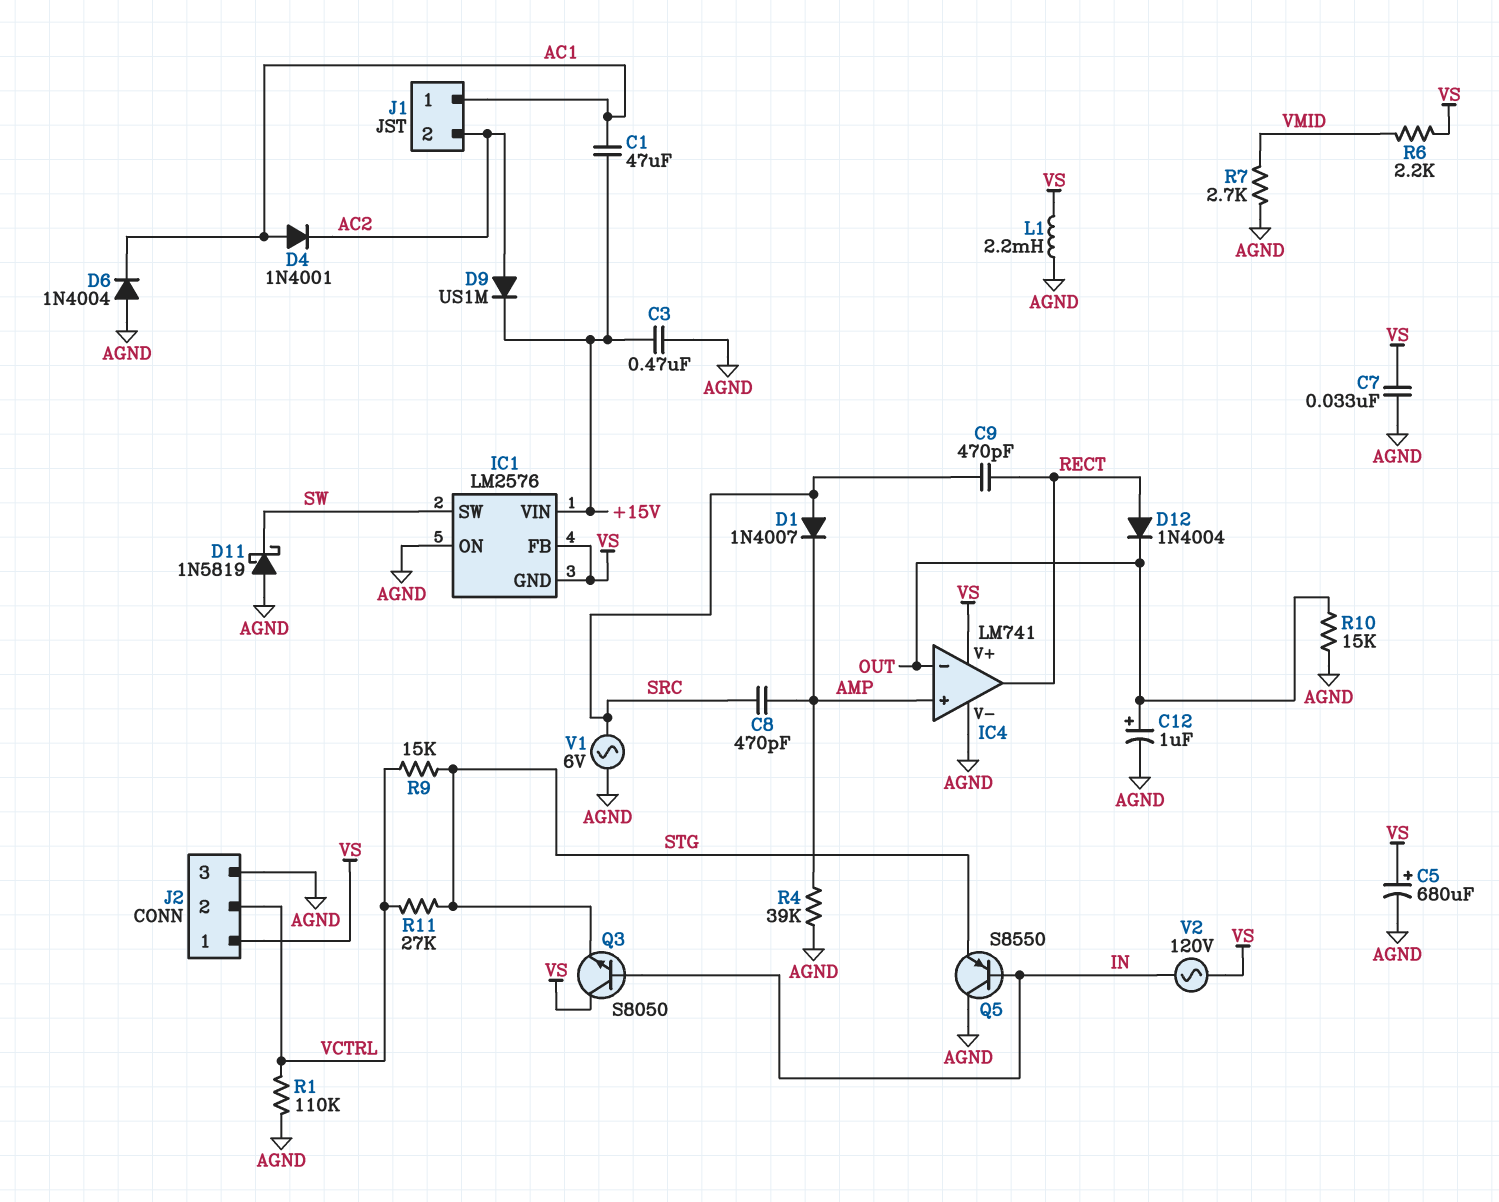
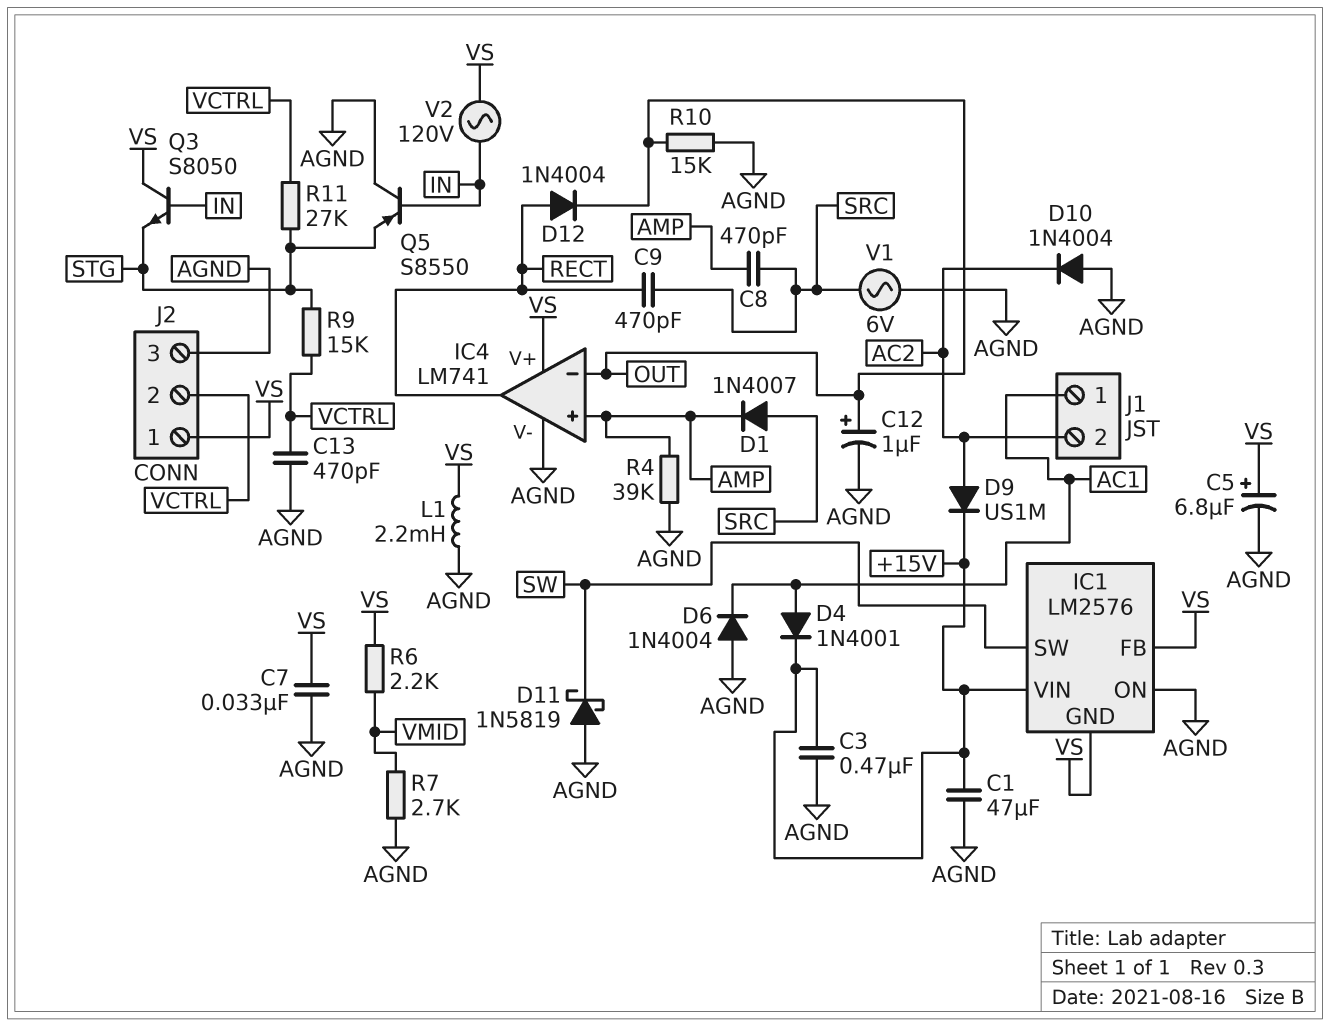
C1: 47uF (+15V, AC1) -> 47uF (+15V, AGND)
C5: 680uF (plus VS, minus AGND) -> 6.8uF (plus VS, minus AGND)
C13: none -> 470pF (AGND, VCTRL)
D4: diode 1N4001 (A AC1, K AC2) -> diode 1N4001 (A AC1, K +15V)
D10: none -> diode 1N4004 (A AGND, K AC2)
R1: 110k (AGND, VCTRL) -> none

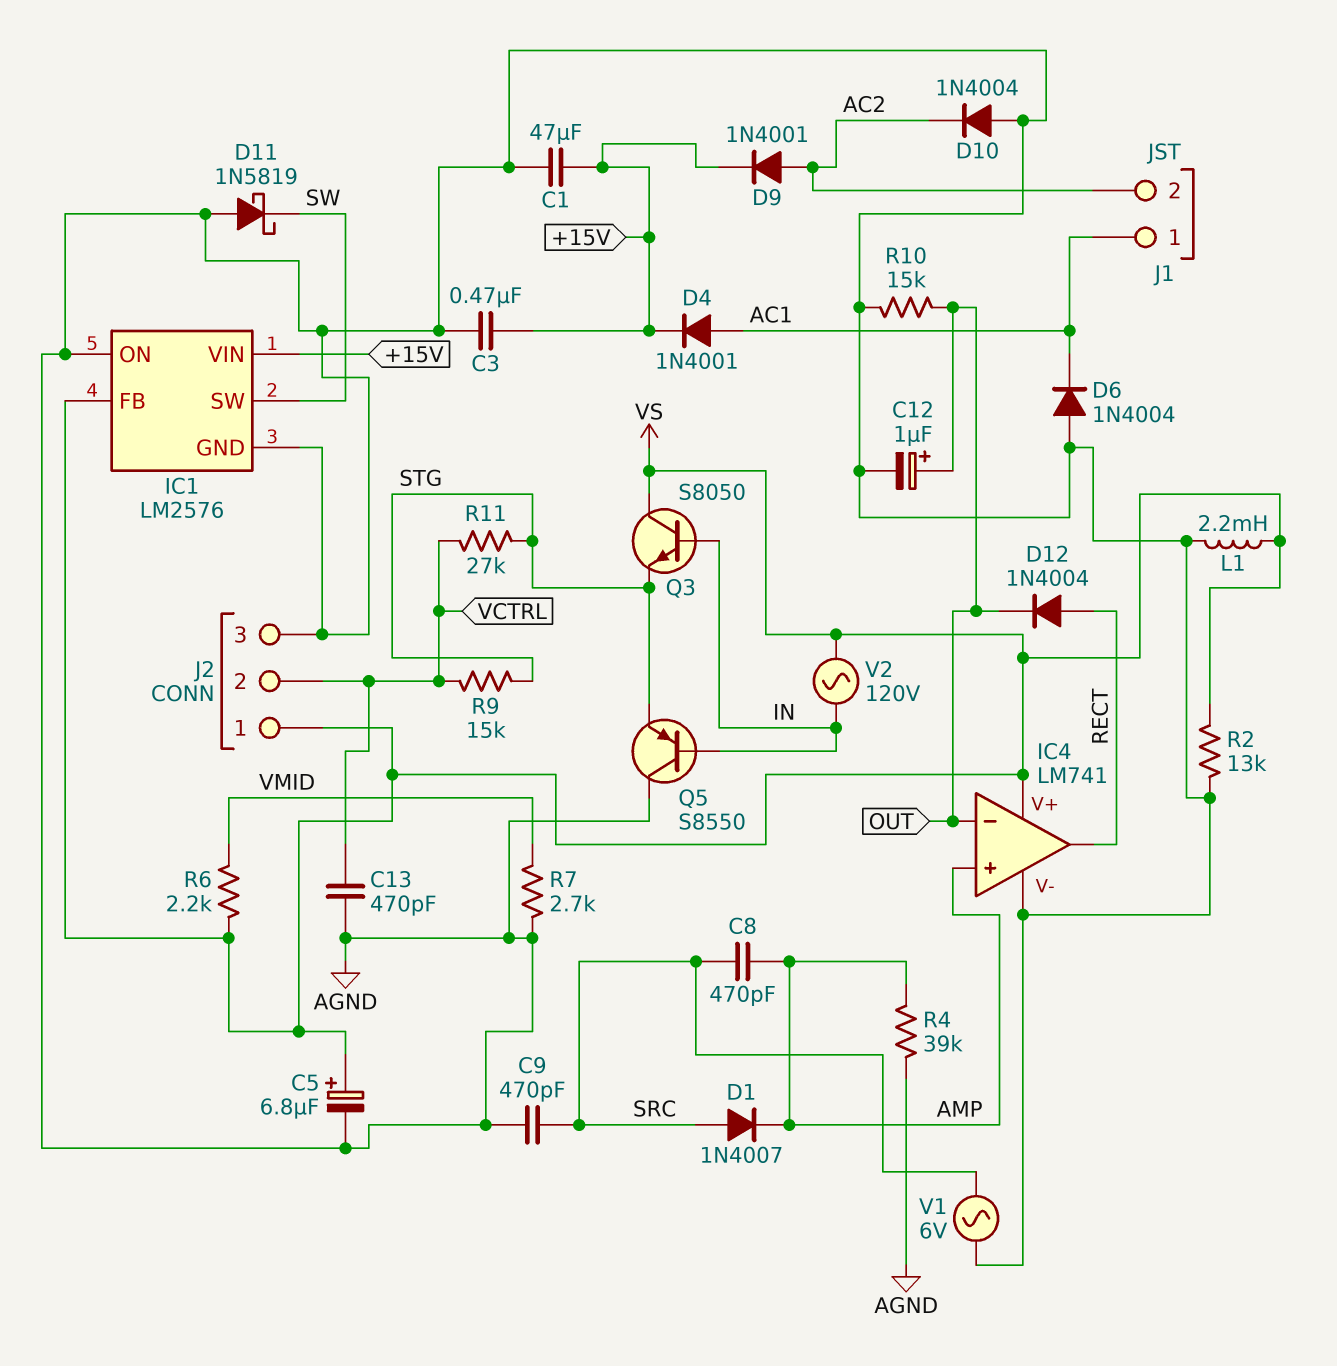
C7: 33nF (AGND, VS) -> none
C9: 470pF (RECT, SRC) -> 470pF (AGND, SRC)
D9: diode US1M (A AC2, K +15V) -> diode 1N4001 (A AC2, K +15V)
IC1 pin GND: VS -> AGND
R2: none -> 13k (AGND, VS)

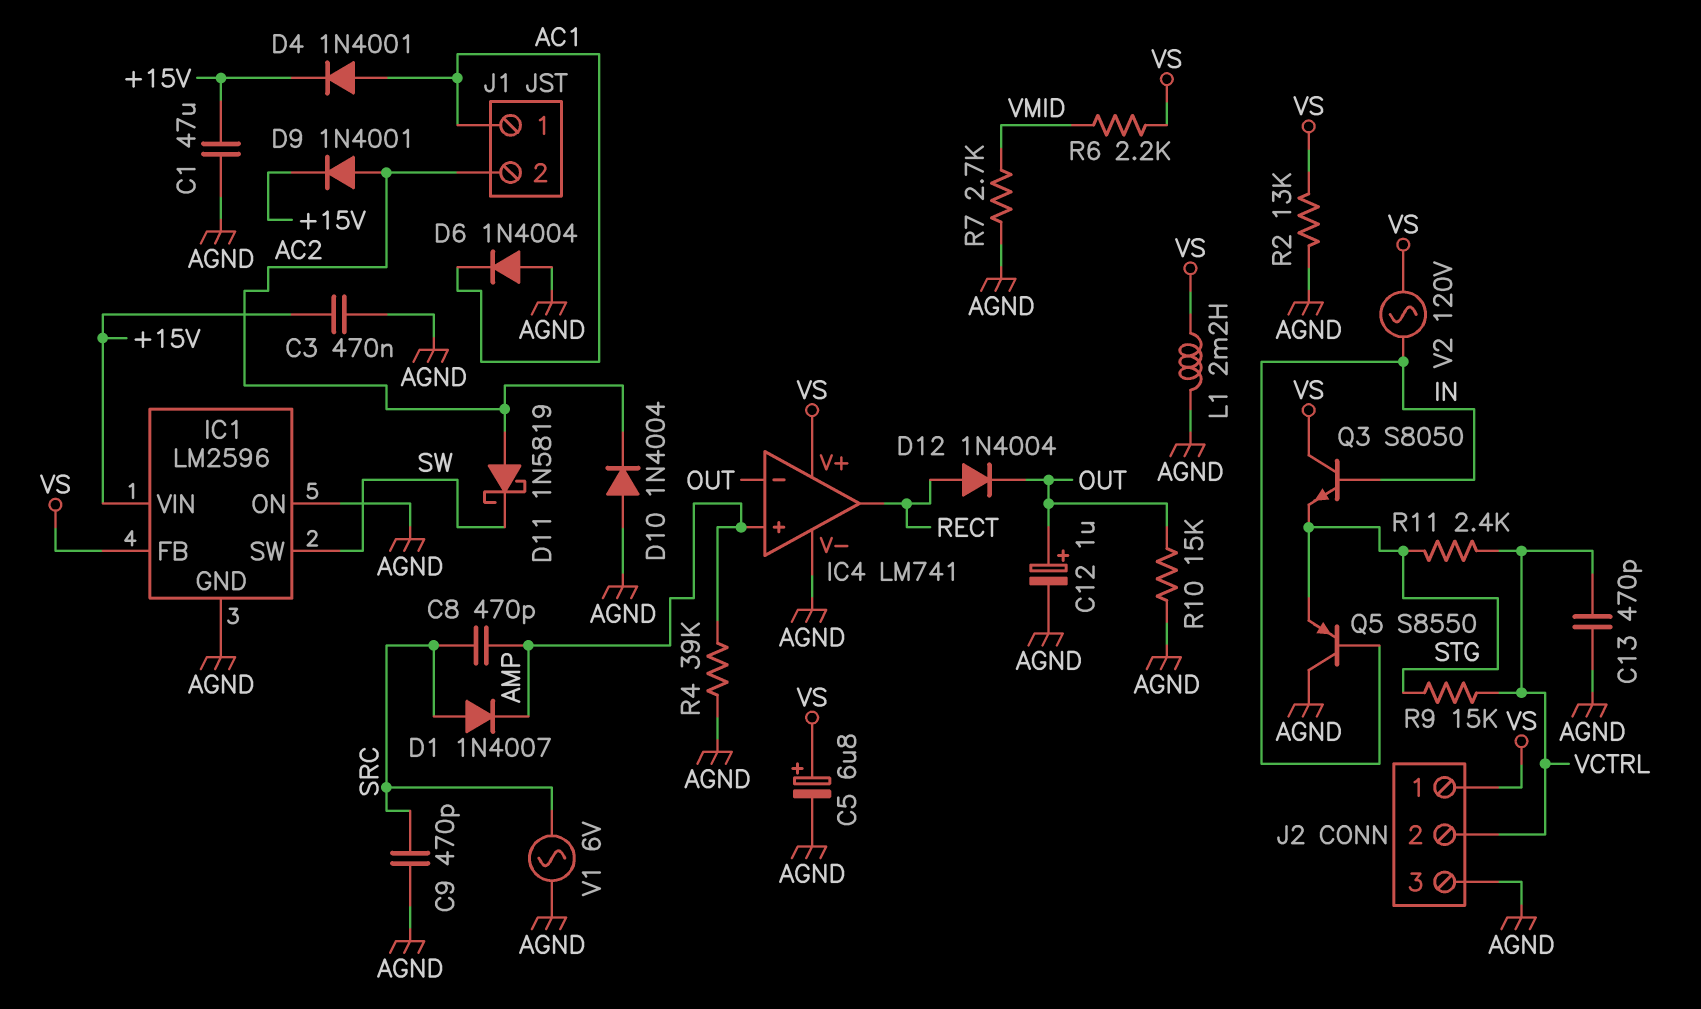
D11: schottky 1N5819 (A AGND, K SW) -> schottky 1N5819 (A AC2, K SW)
IC1: LM2576 -> LM2596
R11: 27k (STG, VCTRL) -> 2.4k (STG, VCTRL)

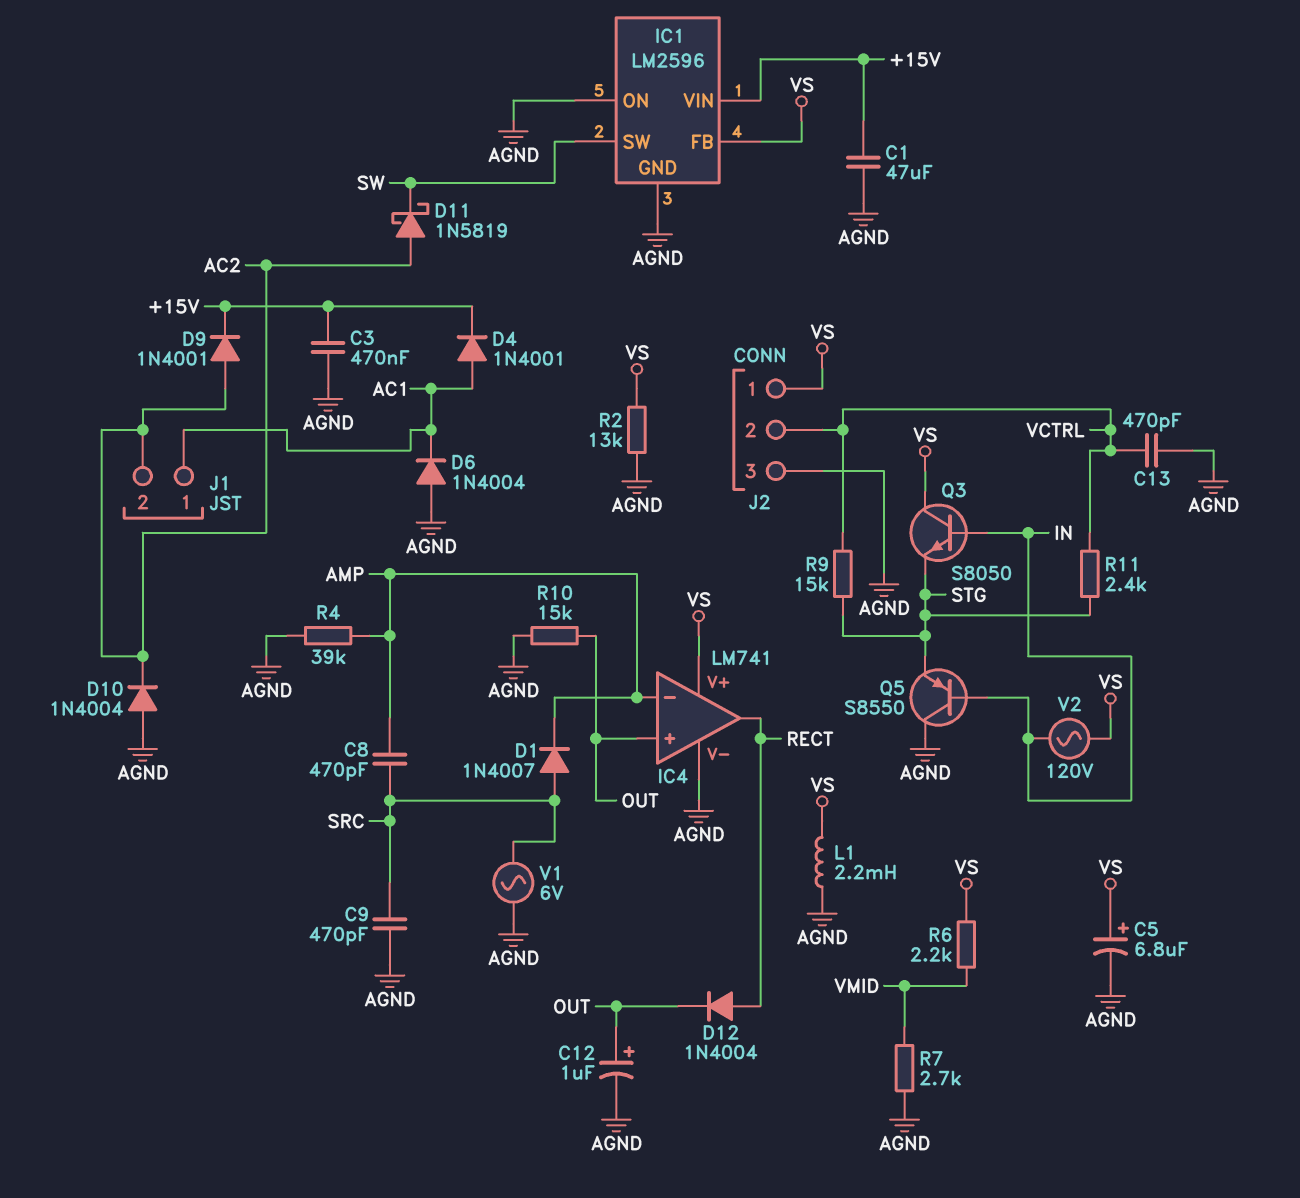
IC4 pin in+: AMP -> OUT
IC4 pin in-: OUT -> AMP

